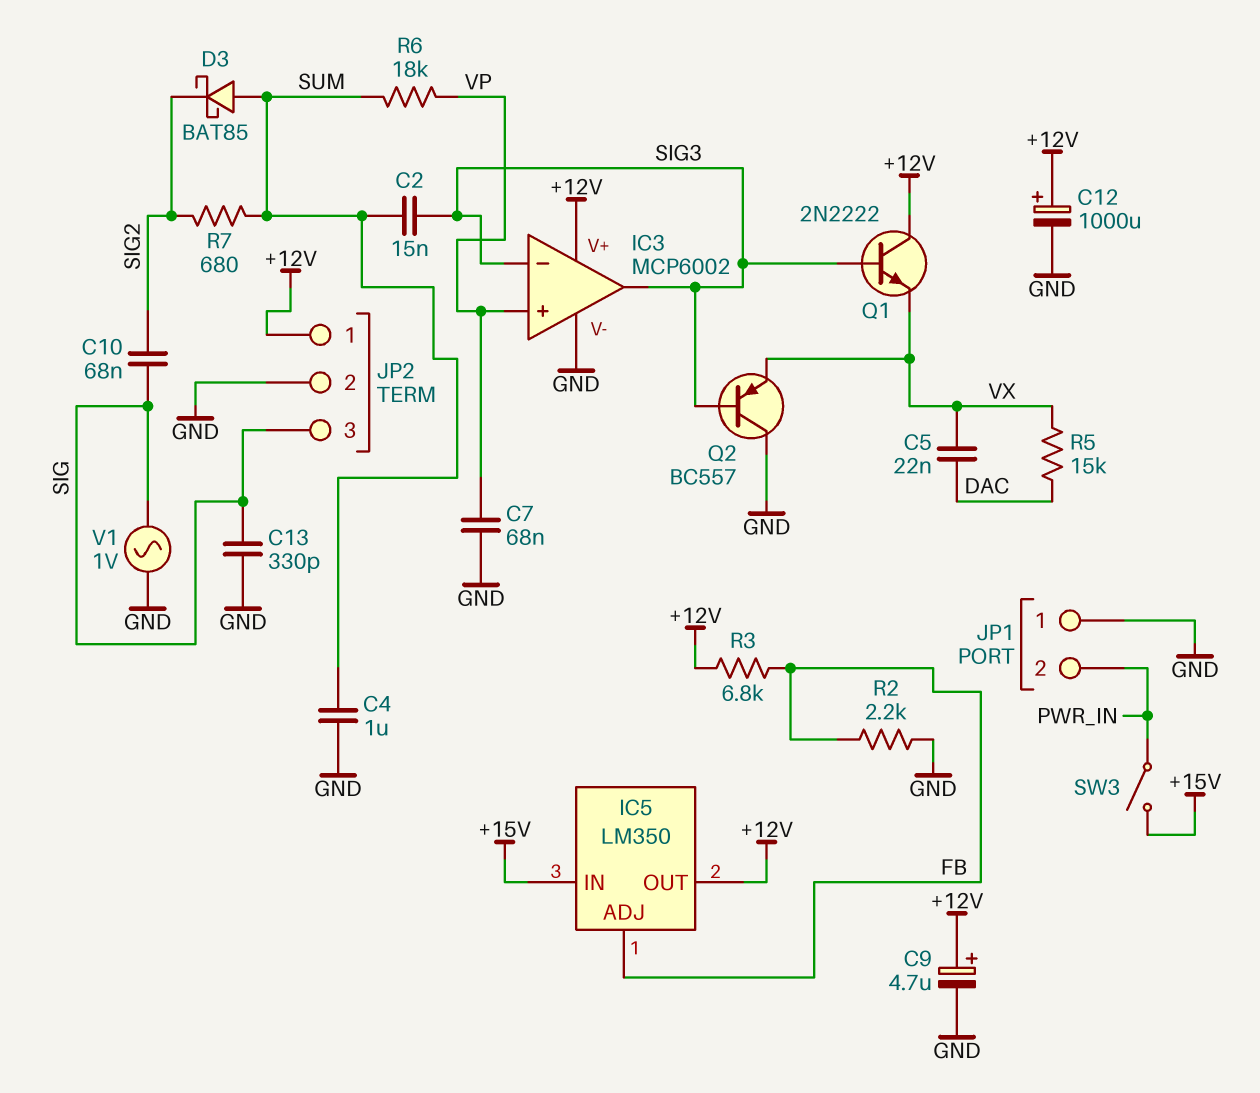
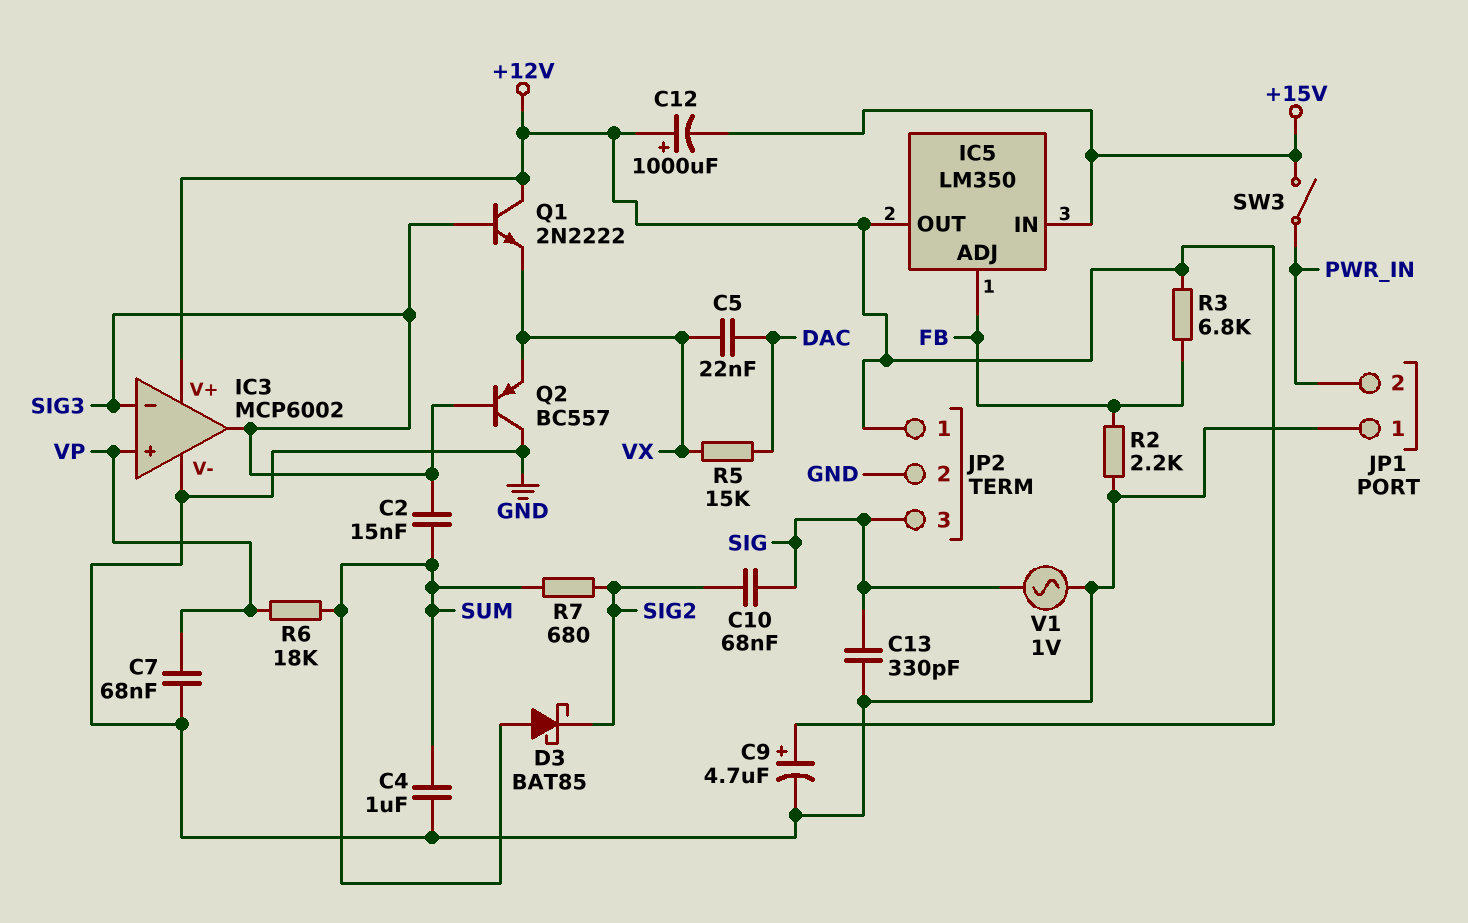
C12: 1000uF (plus +12V, minus GND) -> 1000uF (plus +12V, minus +15V)

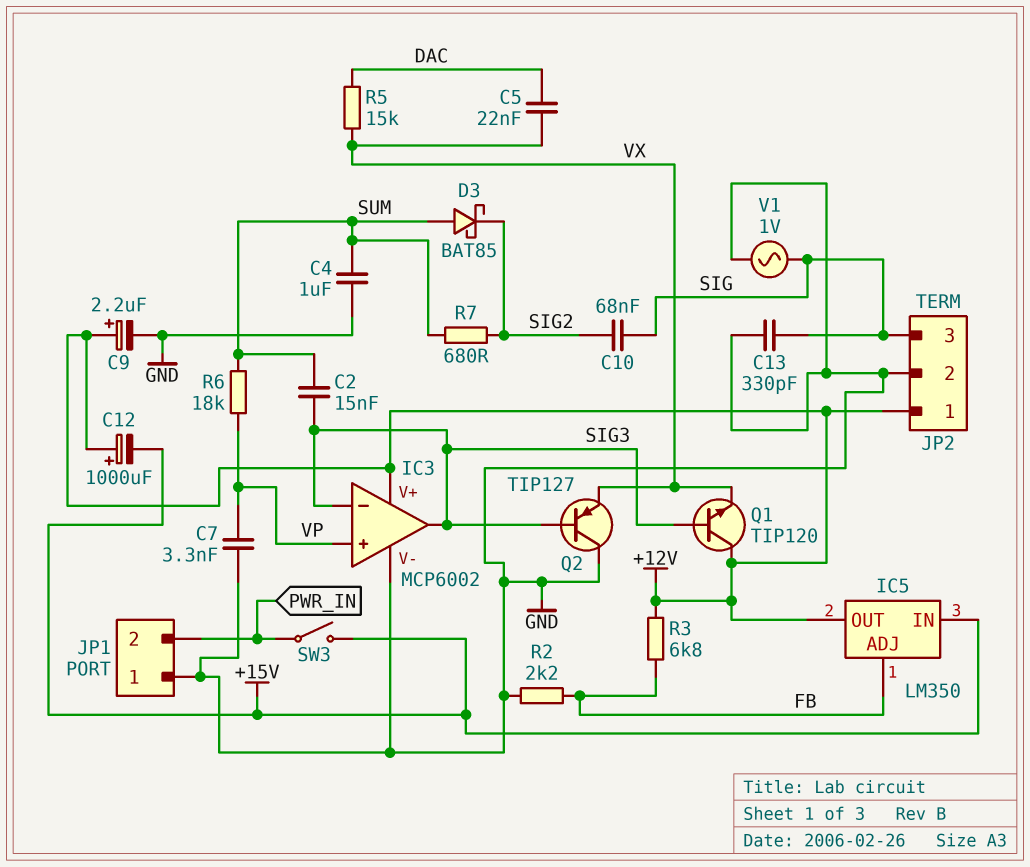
C7: 68nF (GND, VP) -> 3.3nF (GND, VP)
C9: 4.7uF (plus +12V, minus GND) -> 2.2uF (plus +12V, minus GND)
Q1: NPN 2N2222 (B SIG3, C +12V, E VX) -> NPN TIP120 (B SIG3, C +12V, E VX)
Q2: PNP BC557 (B SIG3, C GND, E VX) -> PNP TIP127 (B SIG3, C GND, E VX)

